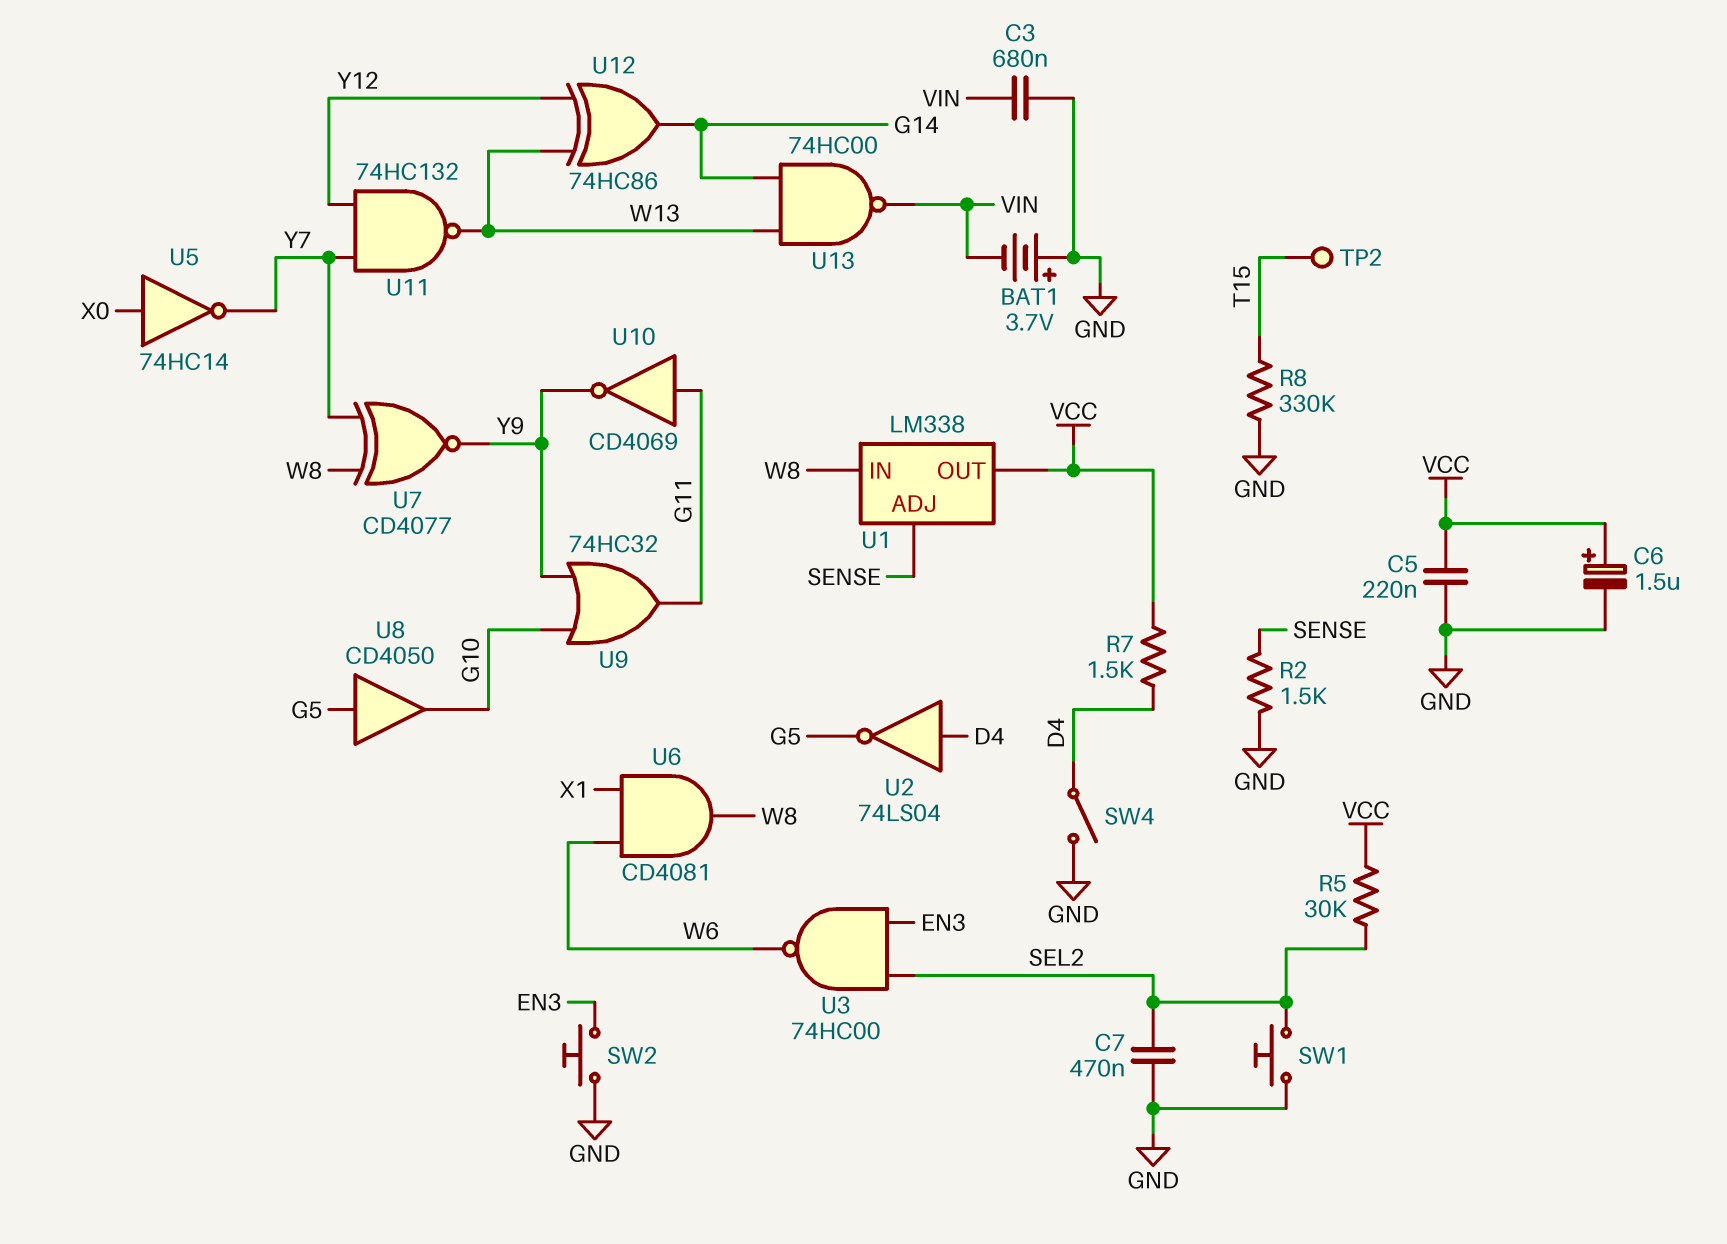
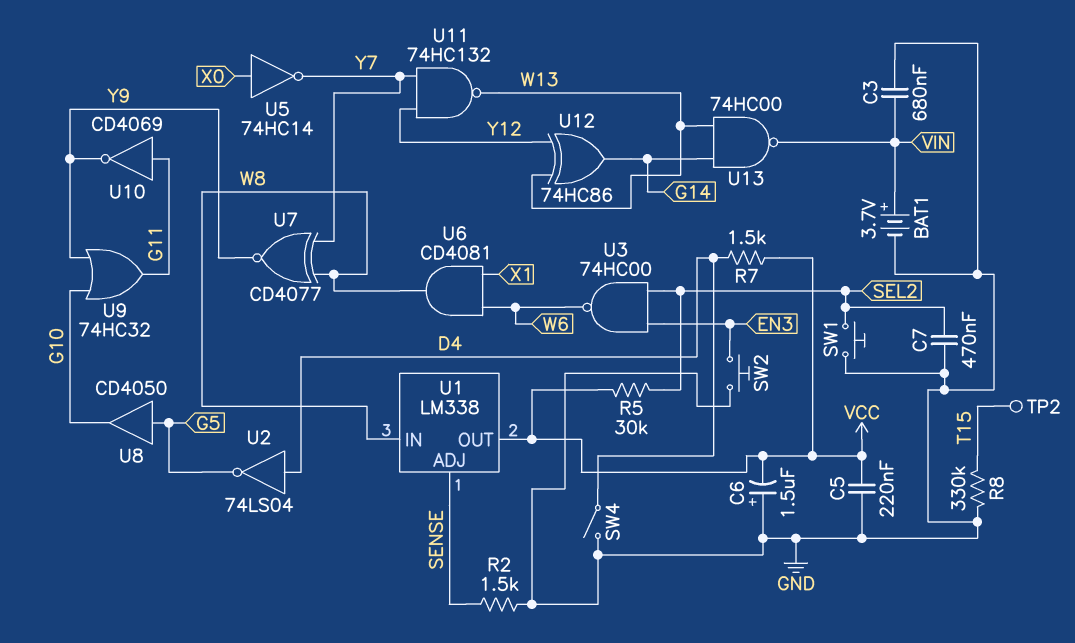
BAT1: 3.7V (plus GND, minus VIN) -> 3.7V (plus VIN, minus GND)
C6: 1.5uF (plus VCC, minus GND) -> 1.5uF (plus GND, minus VCC)

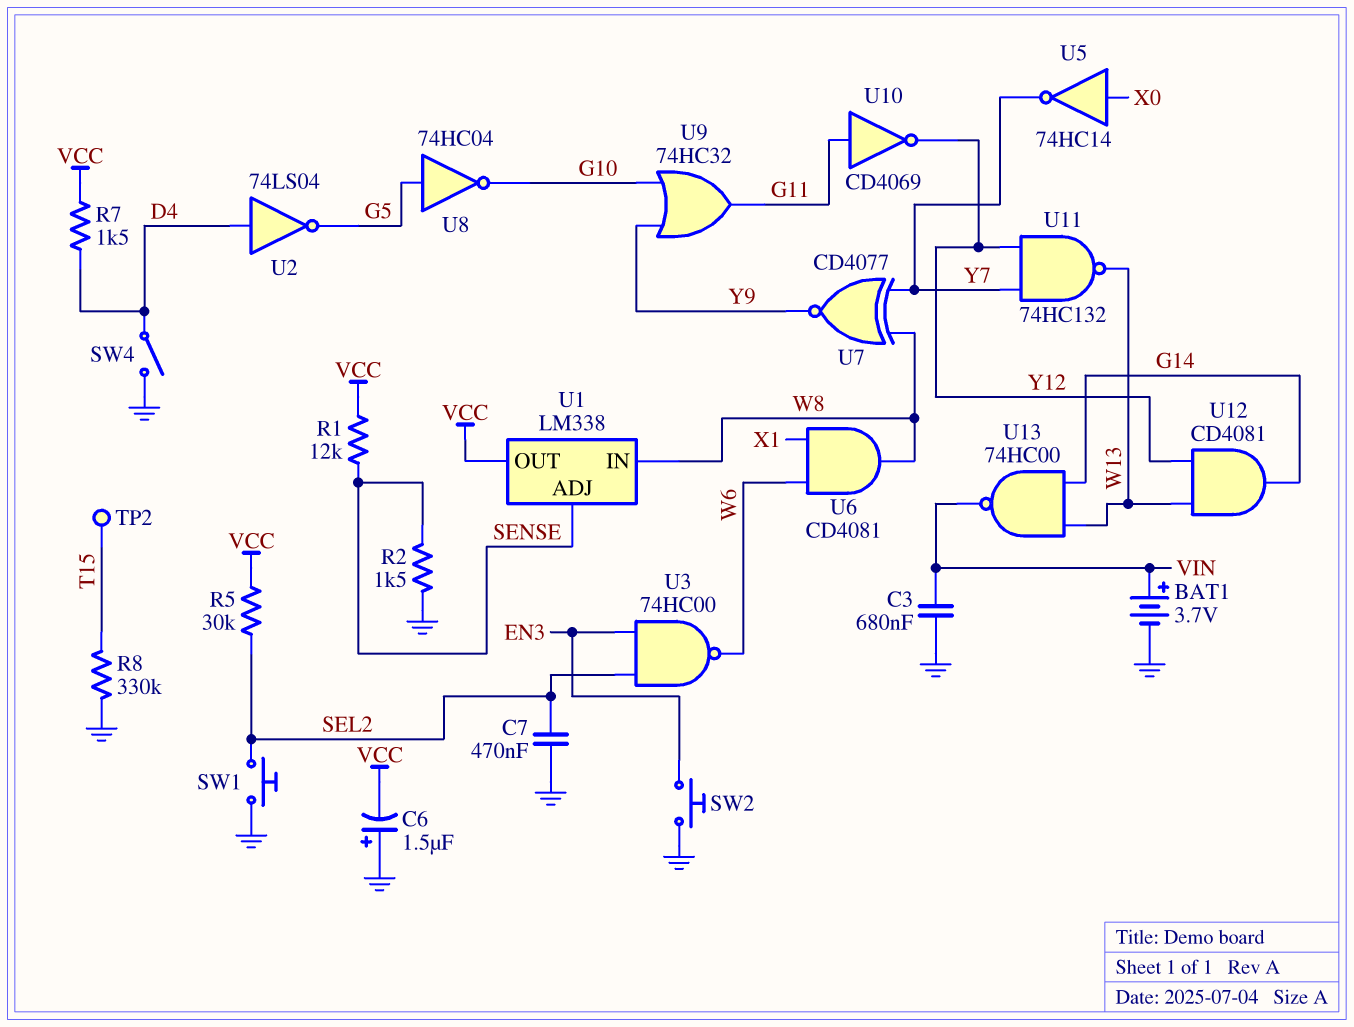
C5: 220nF (GND, VCC) -> none
R1: none -> 12k (SENSE, VCC)
U8: buffer CD4050 (in G5, out G10) -> NOT 74HC04 (in G5, out G10)
U10: NOT CD4069 (in G11, out Y9) -> NOT CD4069 (in G11, out Y12)
U12: XOR 74HC86 (in W13, in Y12, out G14) -> AND CD4081 (in W13, in Y12, out G14)

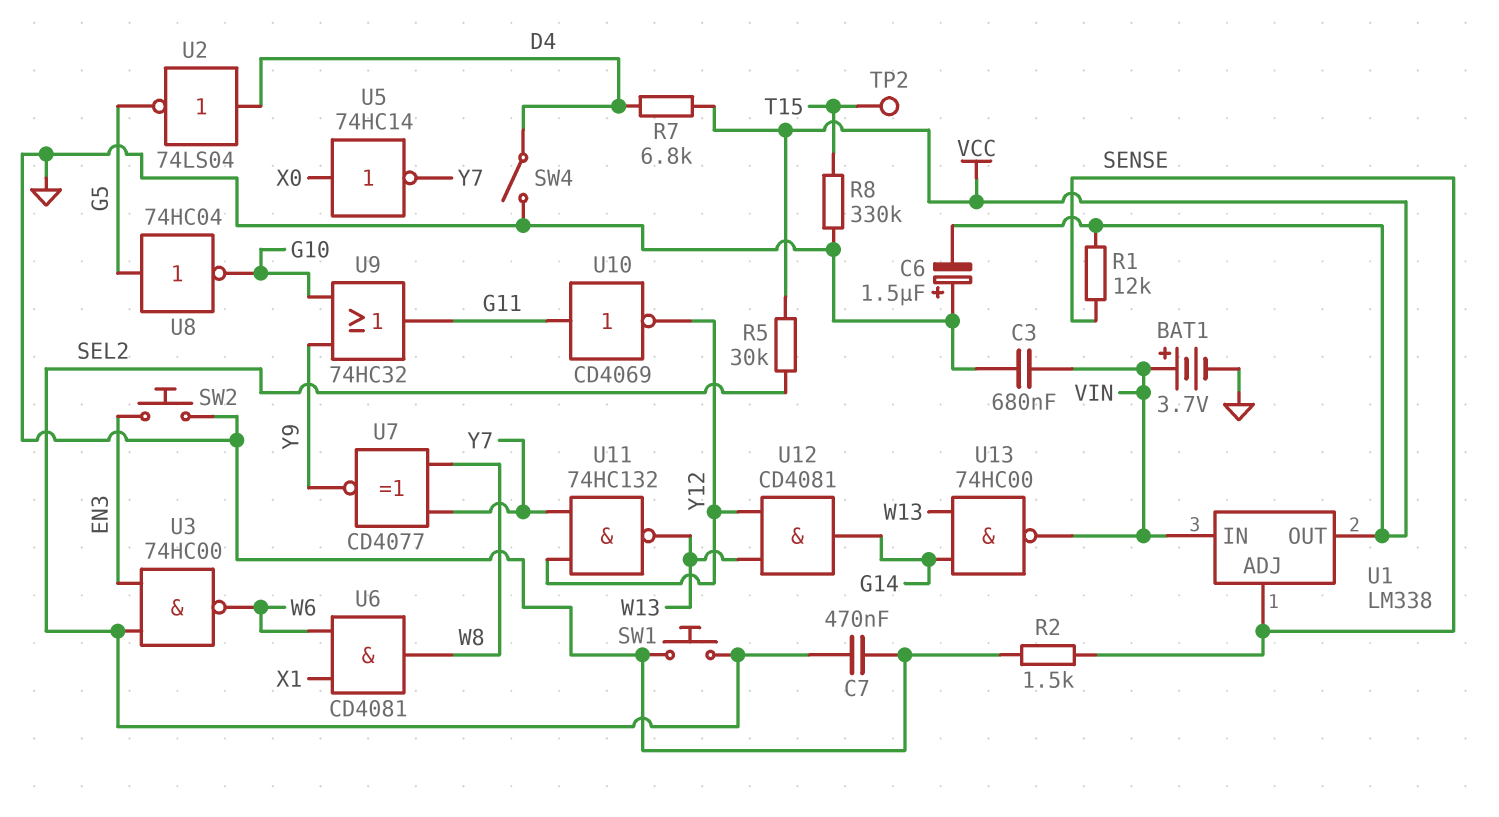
R7: 1.5k (D4, VCC) -> 6.8k (D4, VCC)
U1 pin IN: W8 -> VIN

